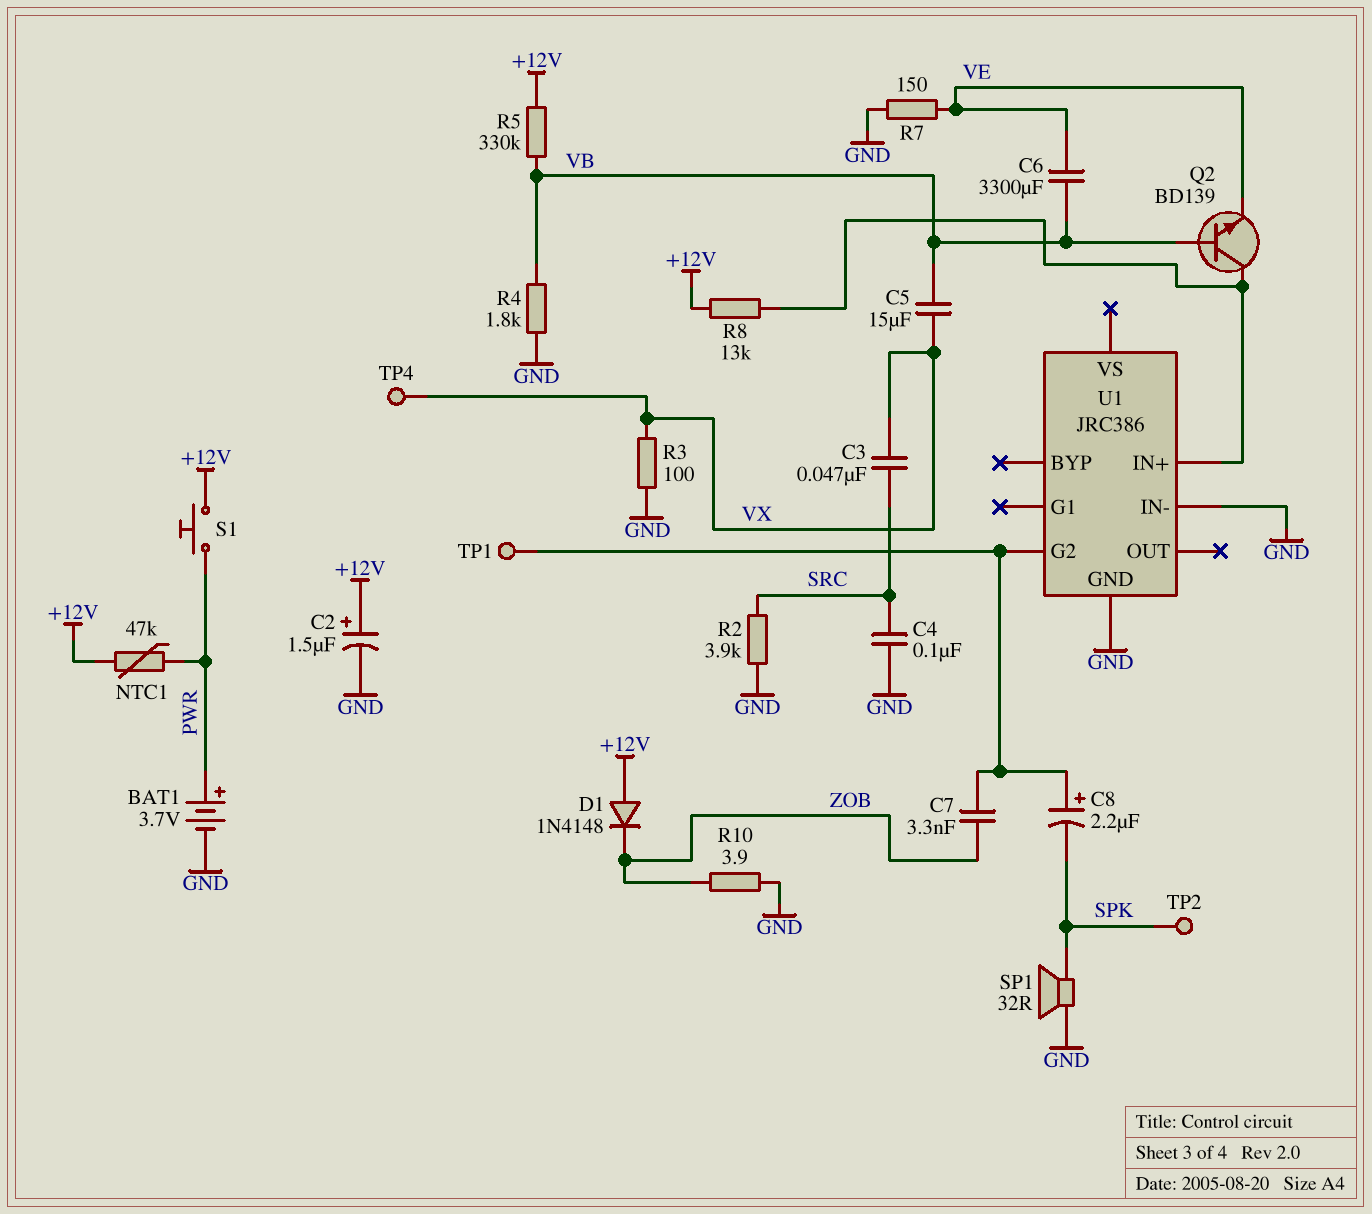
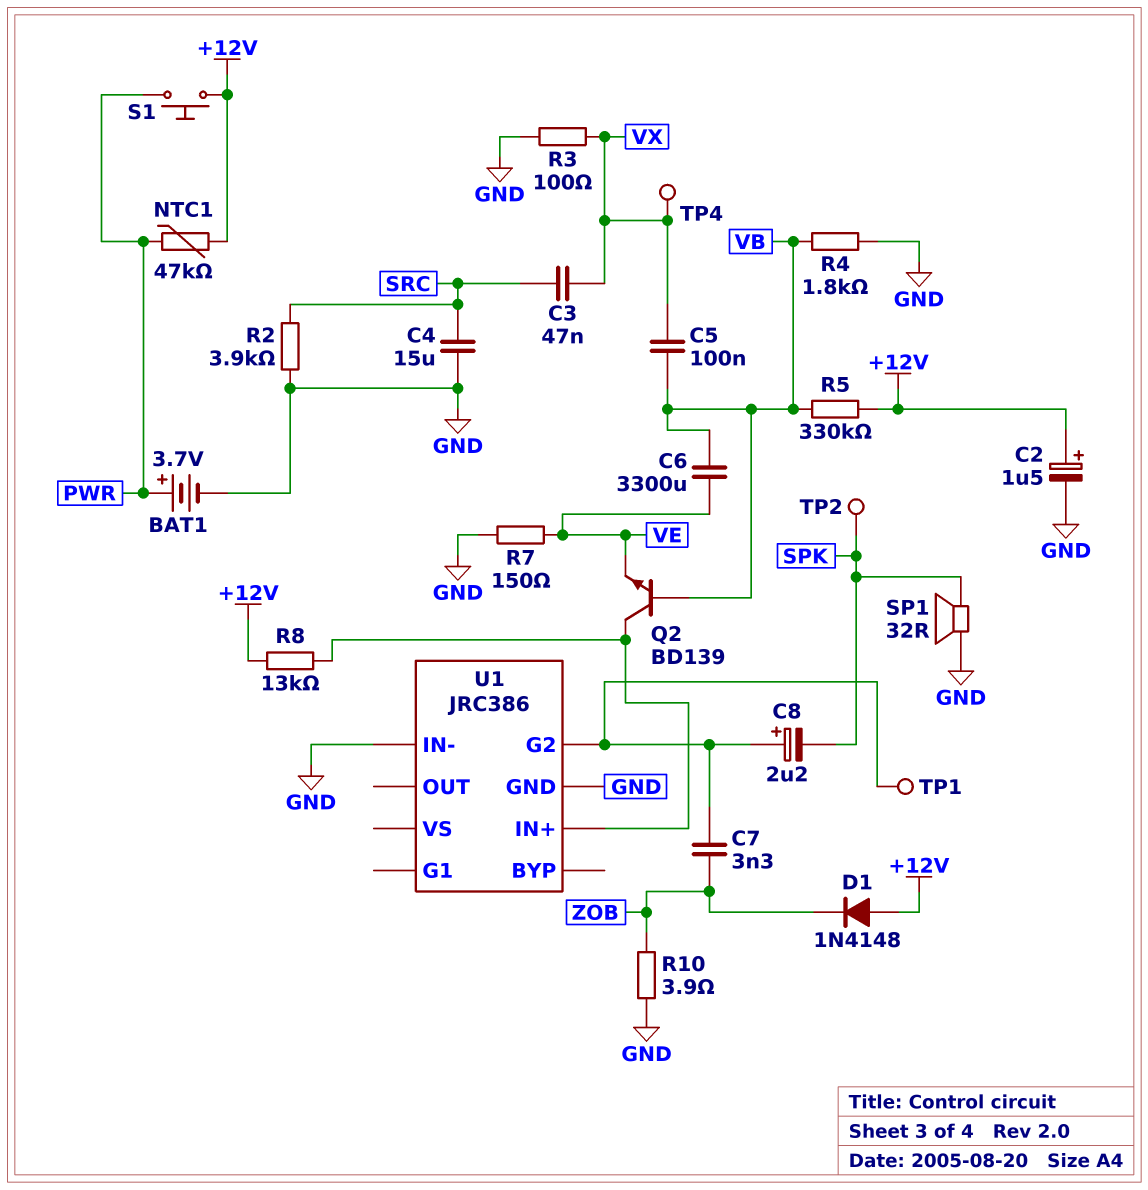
C4: 100nF (GND, SRC) -> 15uF (GND, SRC)
C5: 15uF (VB, VX) -> 100nF (VB, VX)

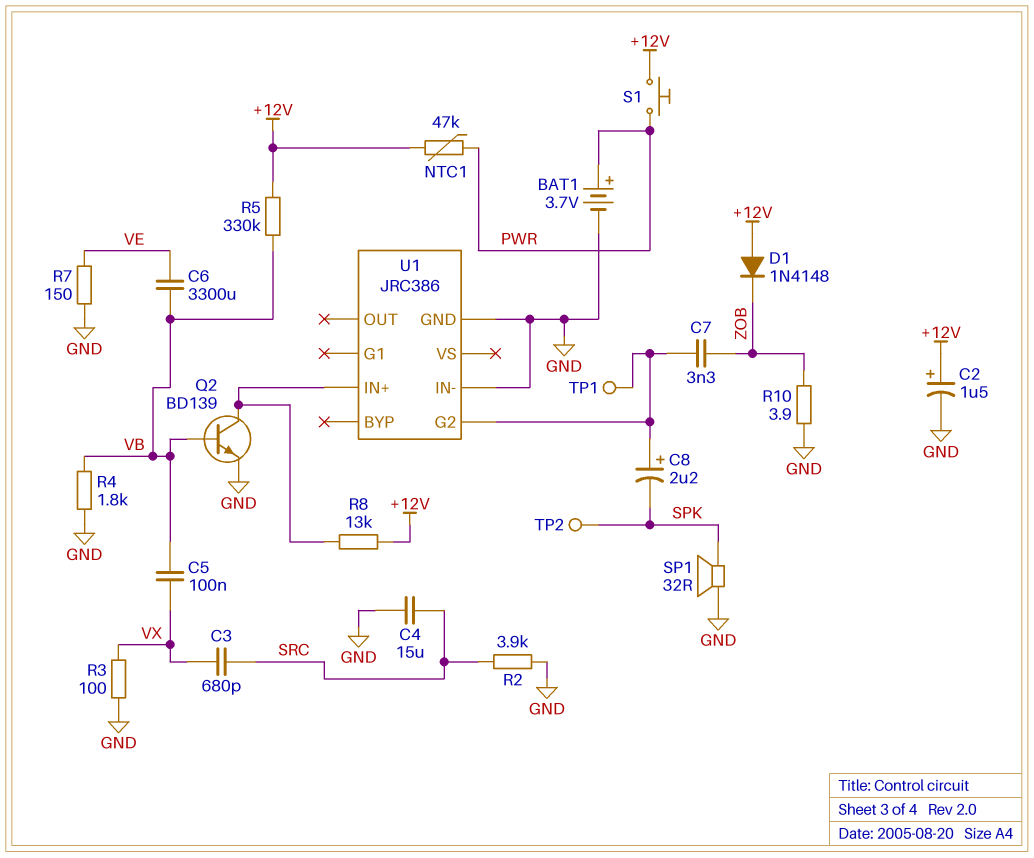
C3: 47nF (SRC, VX) -> 680pF (SRC, VX)
Q2: NPN BD139 (B VB, C U1/IN+, E VE) -> NPN BD139 (B VB, C U1/IN+, E GND)
TP4: test point (VX) -> none

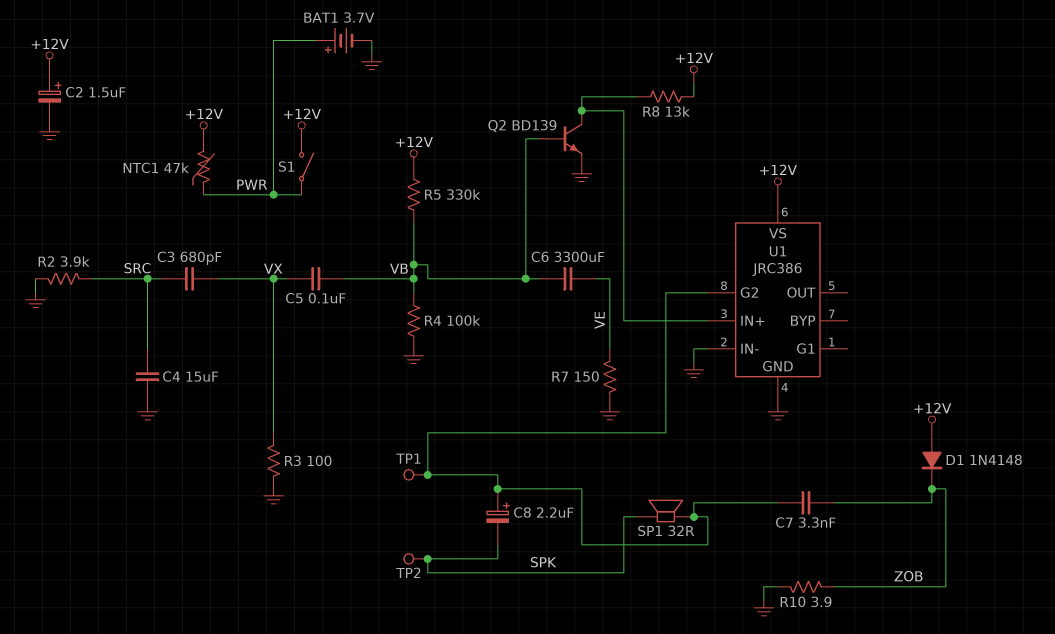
R4: 1.8k (GND, VB) -> 100k (GND, VB)
S1: button (+12V, PWR) -> switch (+12V, PWR)
SP1: speaker 32R (GND, SPK) -> speaker 32R (SPK, U1/G2)
U1 pin VS: none -> +12V

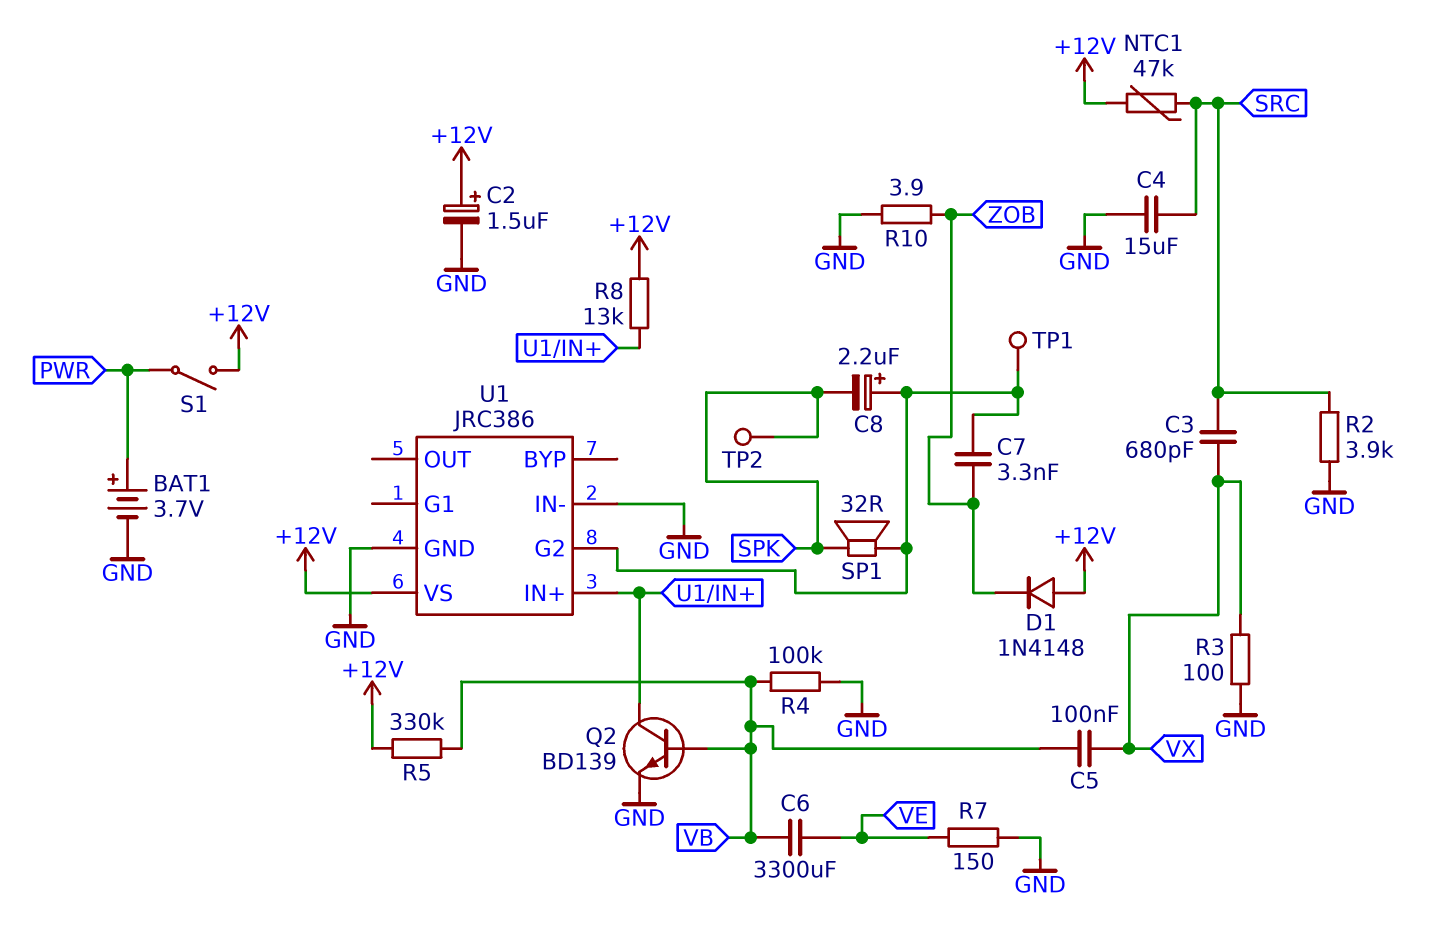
NTC1: 47k (+12V, PWR) -> 47k (+12V, SRC)

